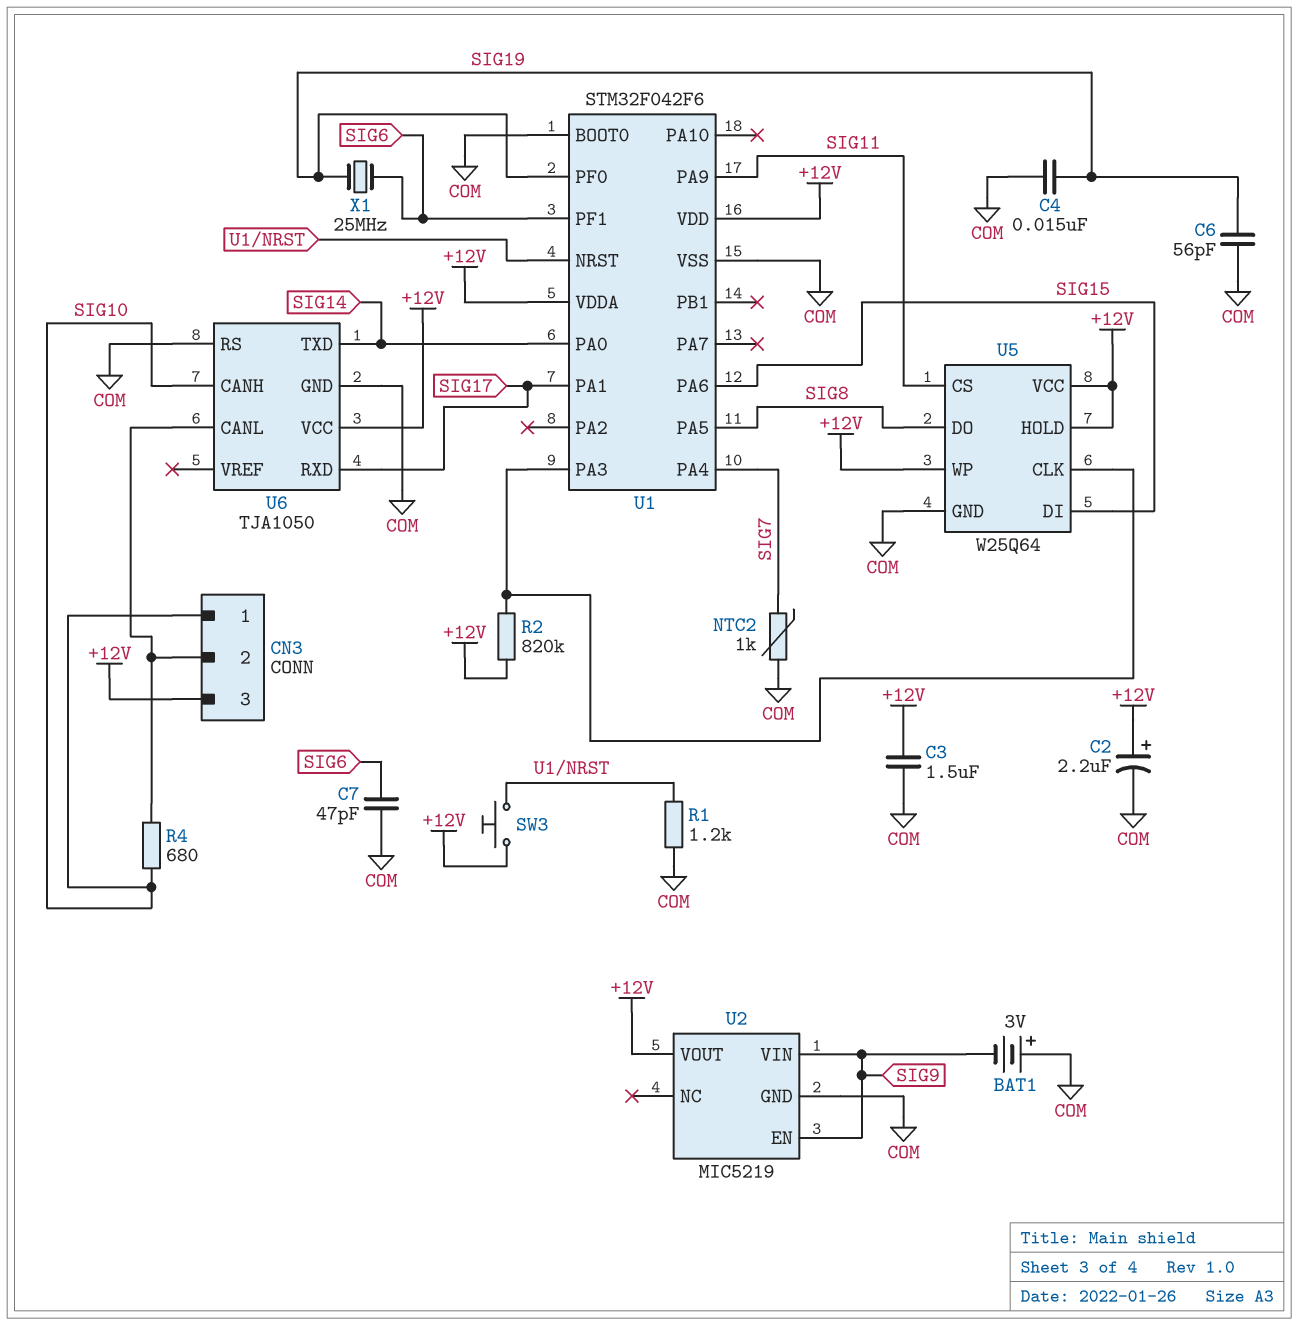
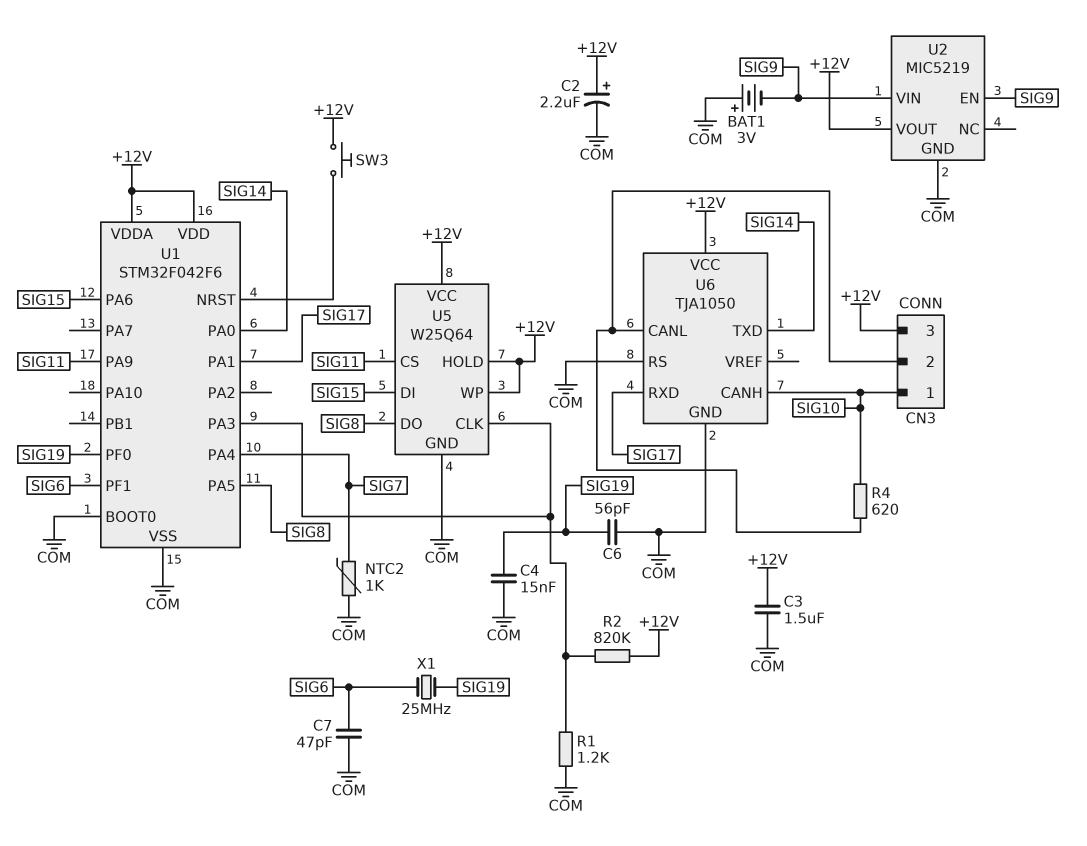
R1: 1.2k (COM, U1/NRST) -> 1.2k (COM, U1/PA3)
R4: 680 (CN3/2, SIG10) -> 620 (CN3/2, SIG10)

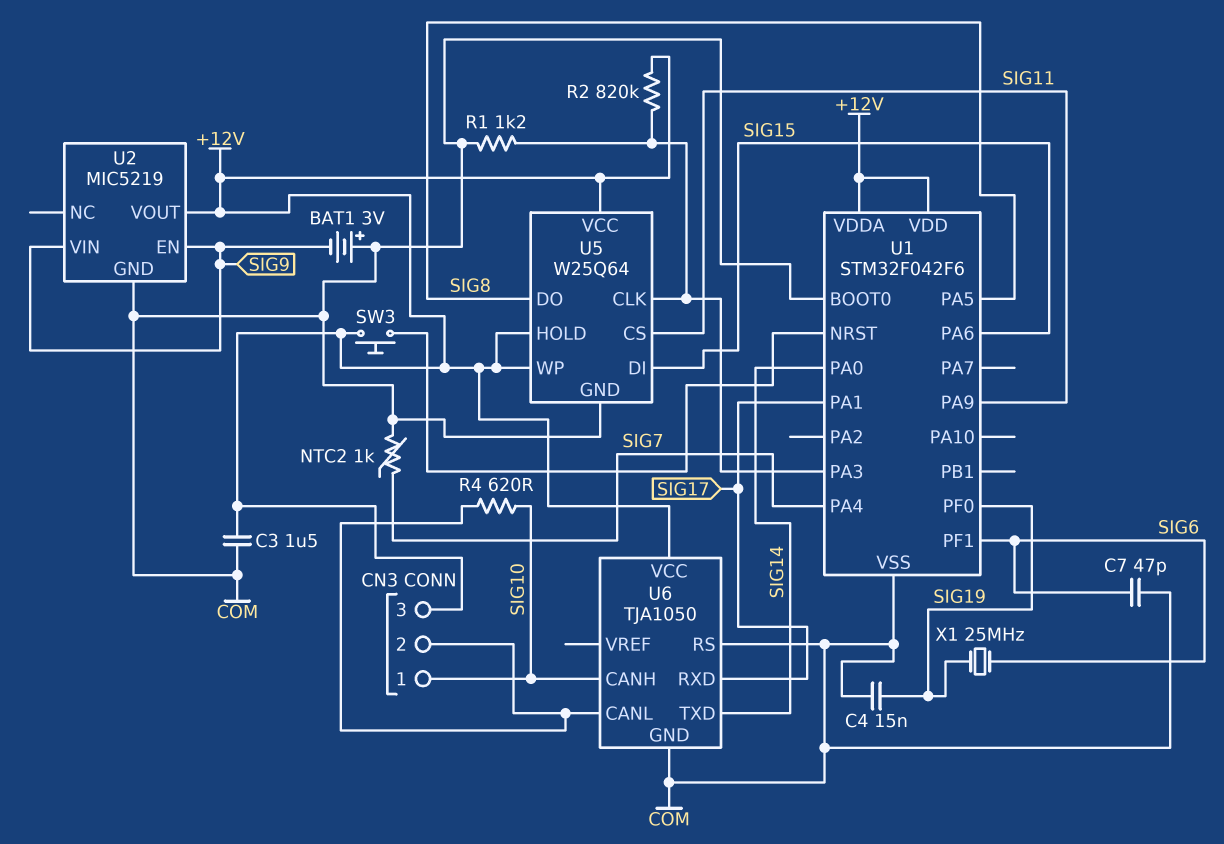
C2: 2.2uF (plus +12V, minus COM) -> none
C6: 56pF (COM, SIG19) -> none

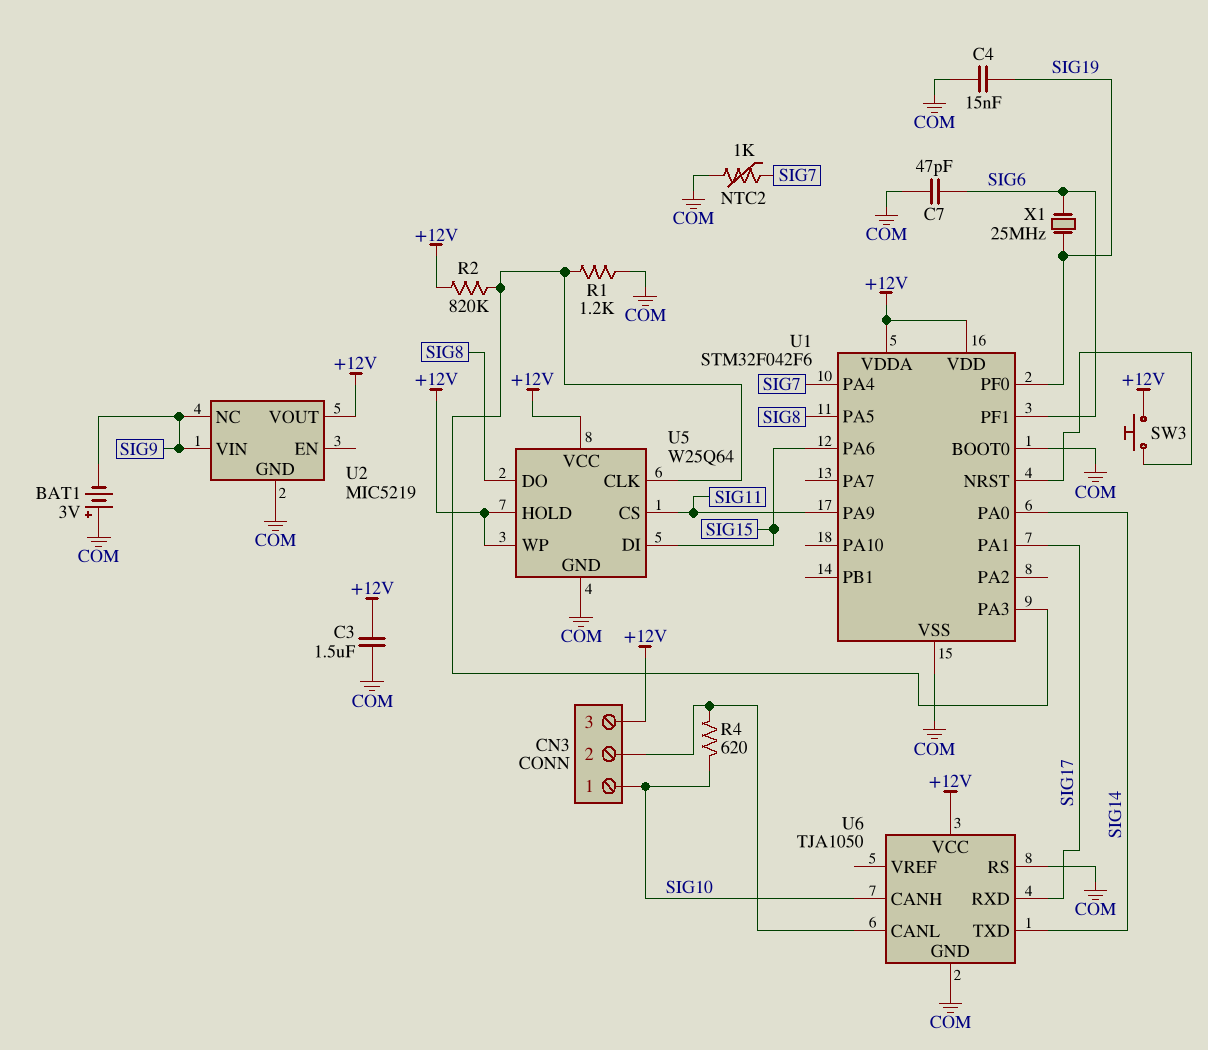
U2 pin EN: SIG9 -> none
U2 pin NC: none -> SIG9

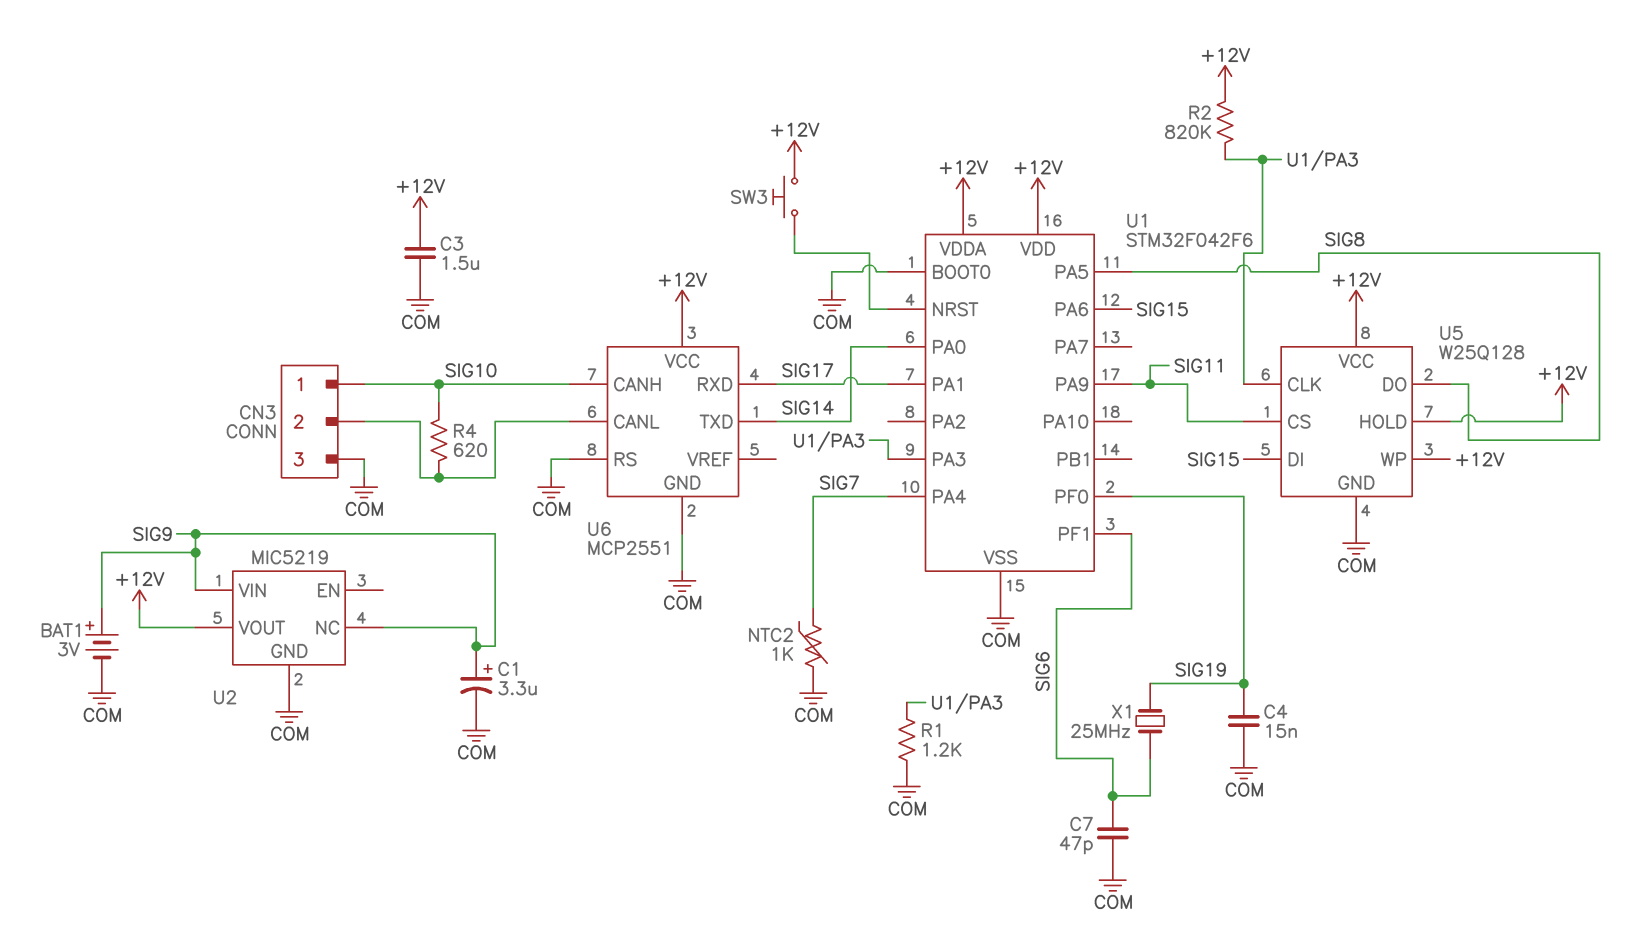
BAT1: 3V (plus COM, minus SIG9) -> 3V (plus SIG9, minus COM)
C1: none -> 3.3uF (plus SIG9, minus COM)
CN3 pin 3: +12V -> COM
U5: W25Q64 -> W25Q128
U6: TJA1050 -> MCP2551

